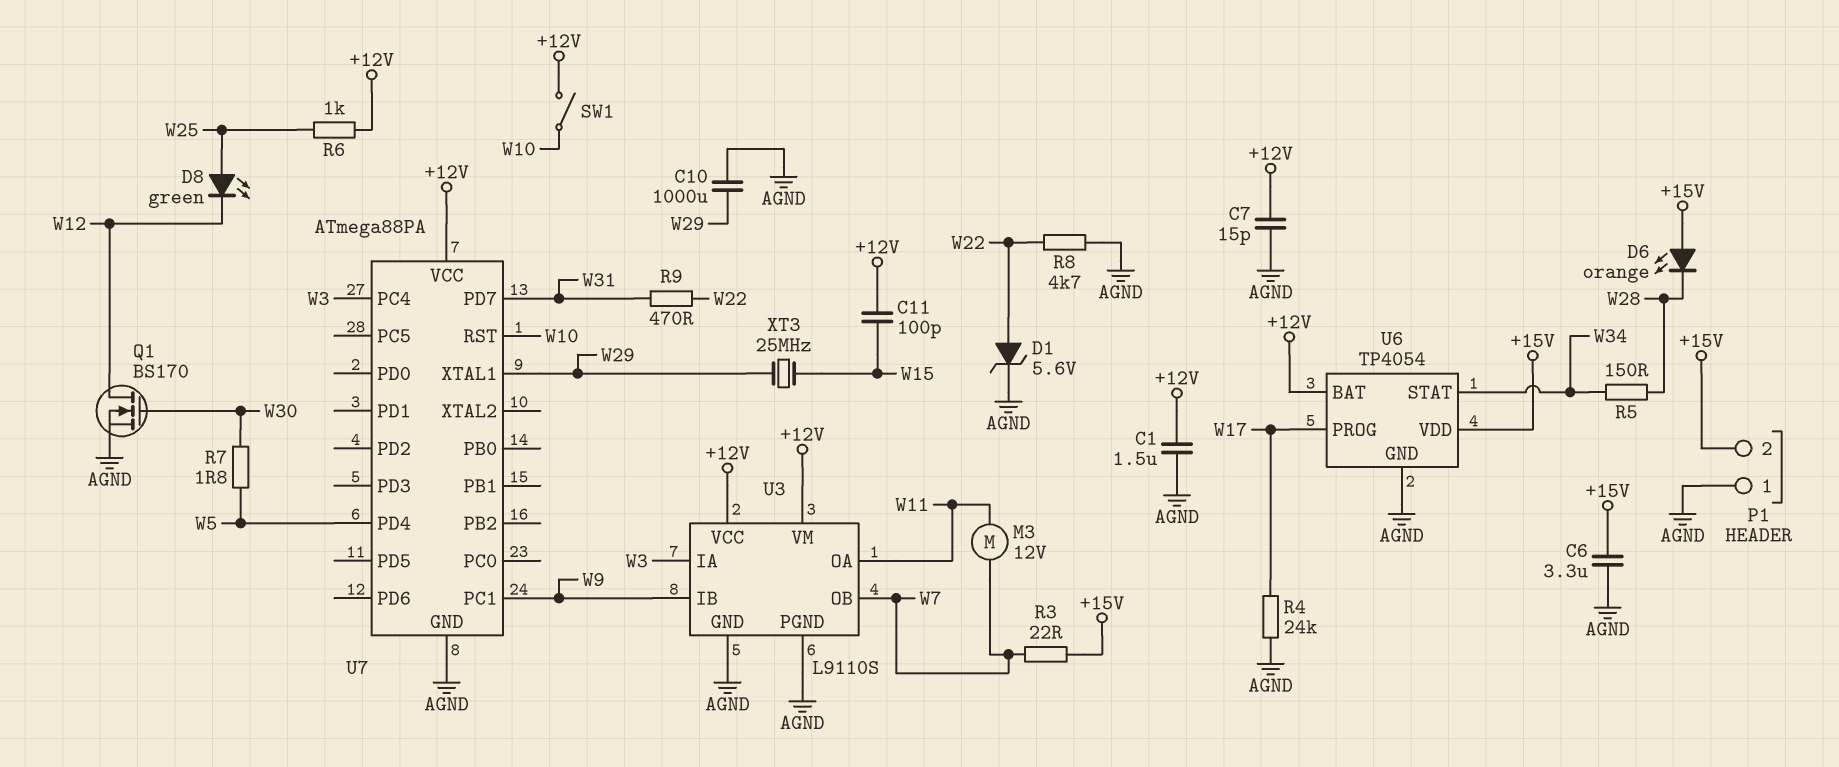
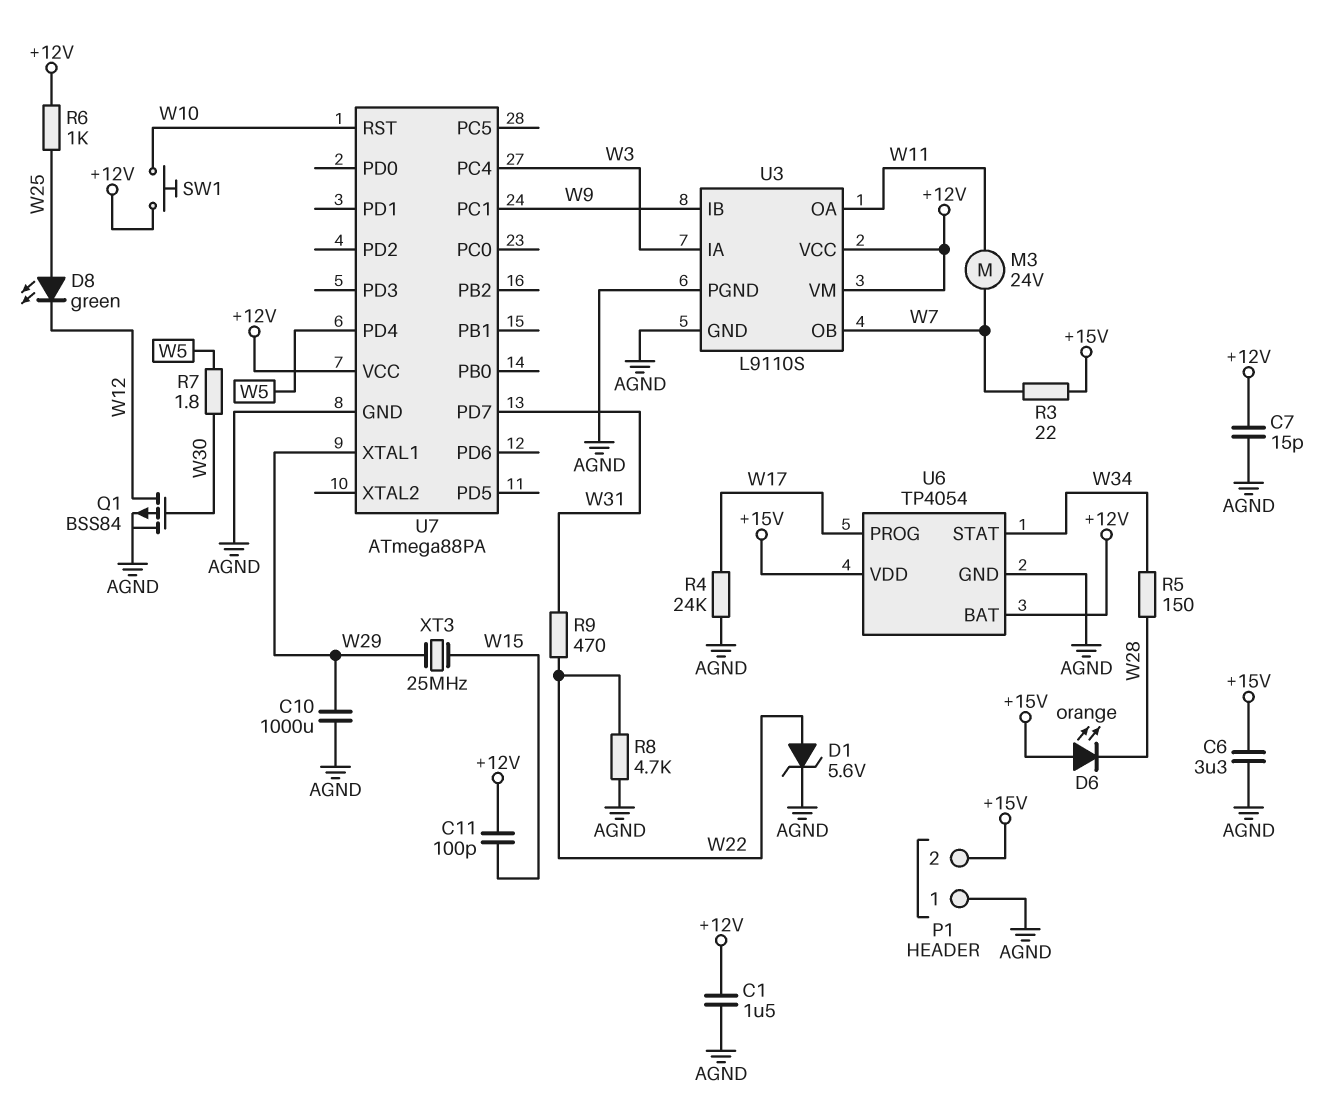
M3: motor 12V (W7, W11) -> motor 24V (W7, W11)
Q1: NMOS BS170 (G W30, D W12, S AGND) -> PMOS BSS84 (G W30, D W12, S AGND)
SW1: switch (+12V, W10) -> button (+12V, W10)

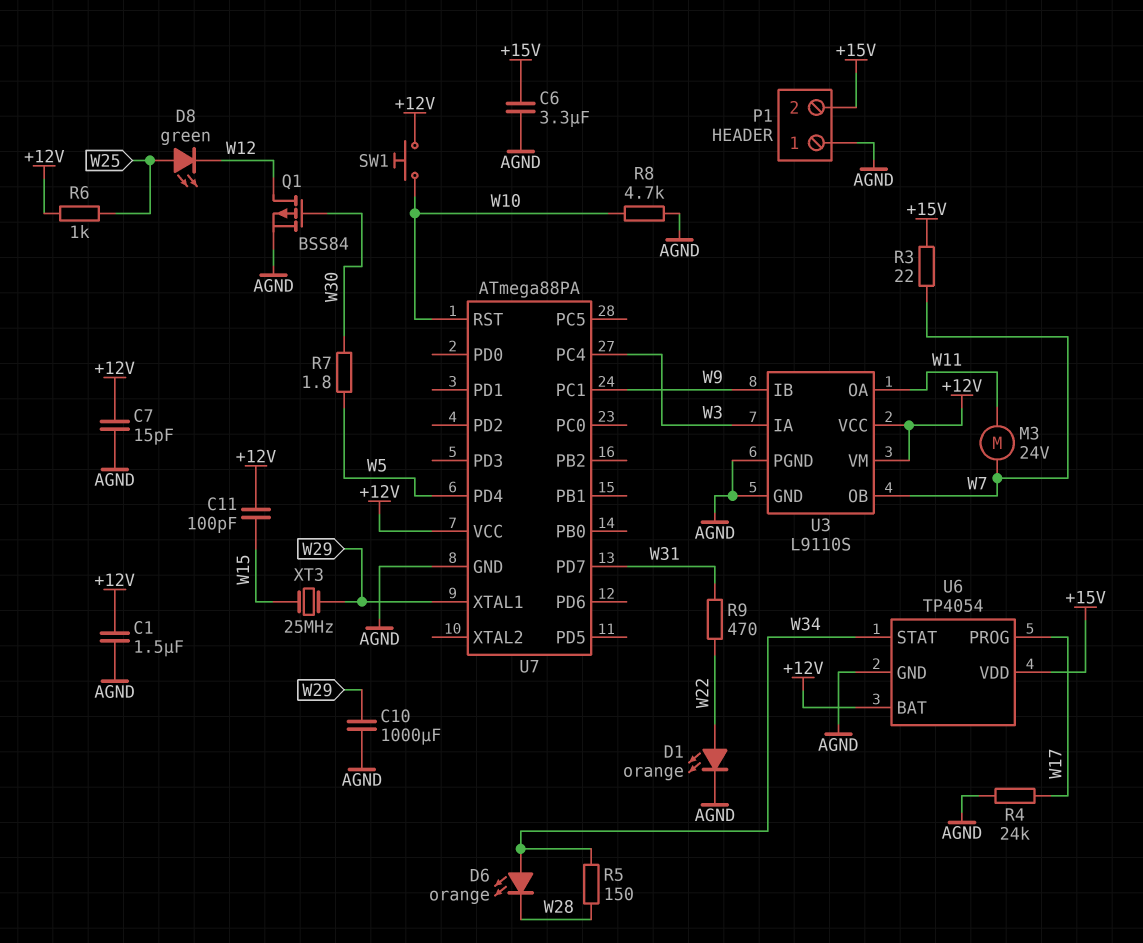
D1: zener 5.6V (A W22, K AGND) -> LED orange (A W22, K AGND)
D6: LED orange (A +15V, K W28) -> LED orange (A W34, K W28)
R8: 4.7k (AGND, W22) -> 4.7k (AGND, W10)

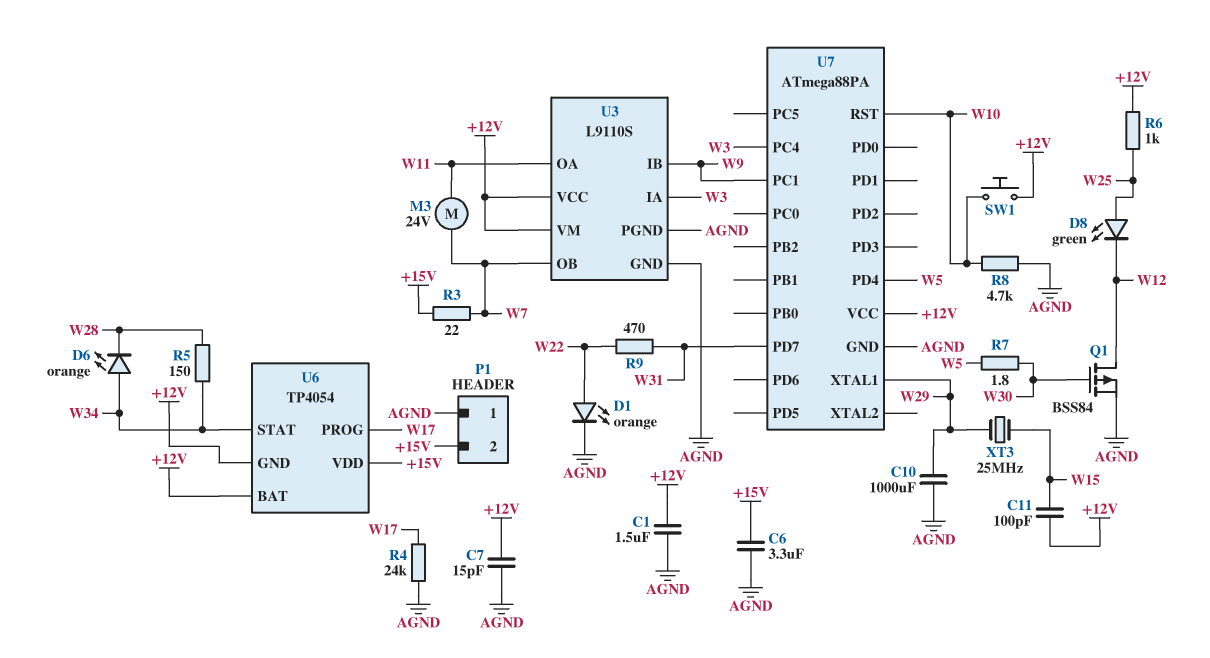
U6 pin GND: AGND -> +12V

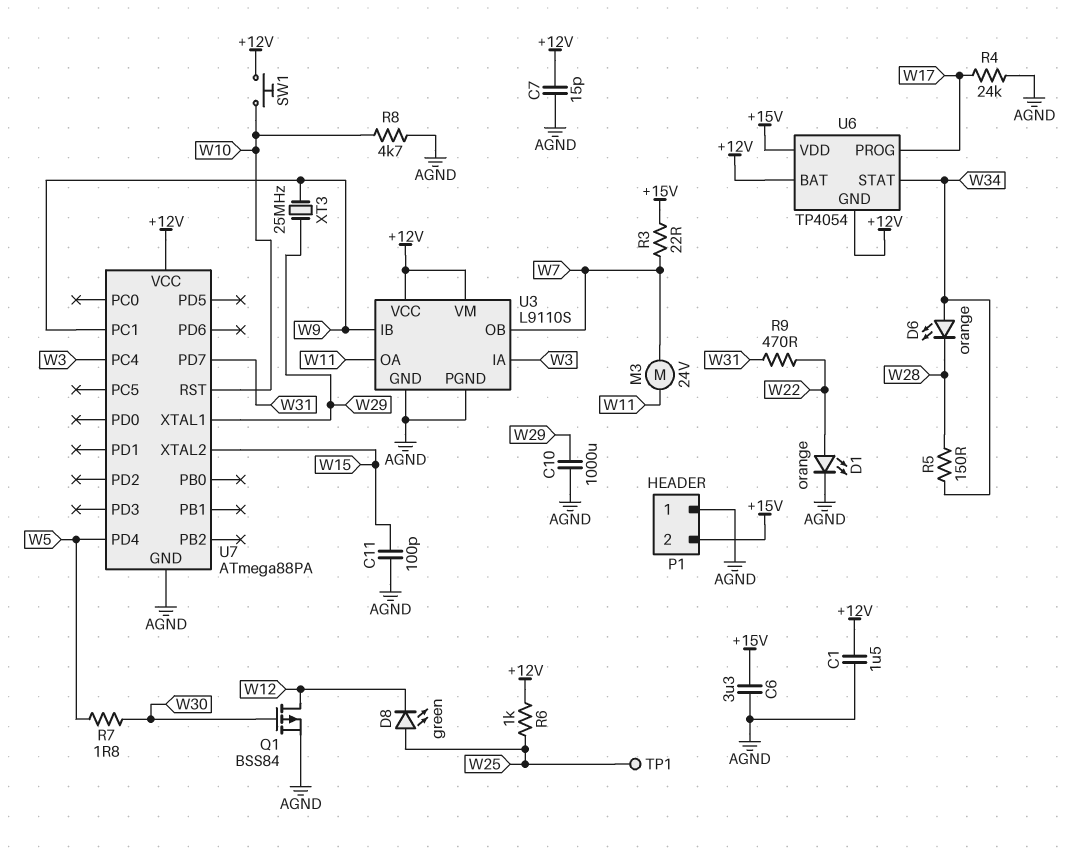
C11: 100pF (+12V, W15) -> 100pF (AGND, W15)
TP1: none -> test point (W25)
U7 pin XTAL2: none -> W15
XT3: 25MHz (W15, W29) -> 25MHz (W9, W29)

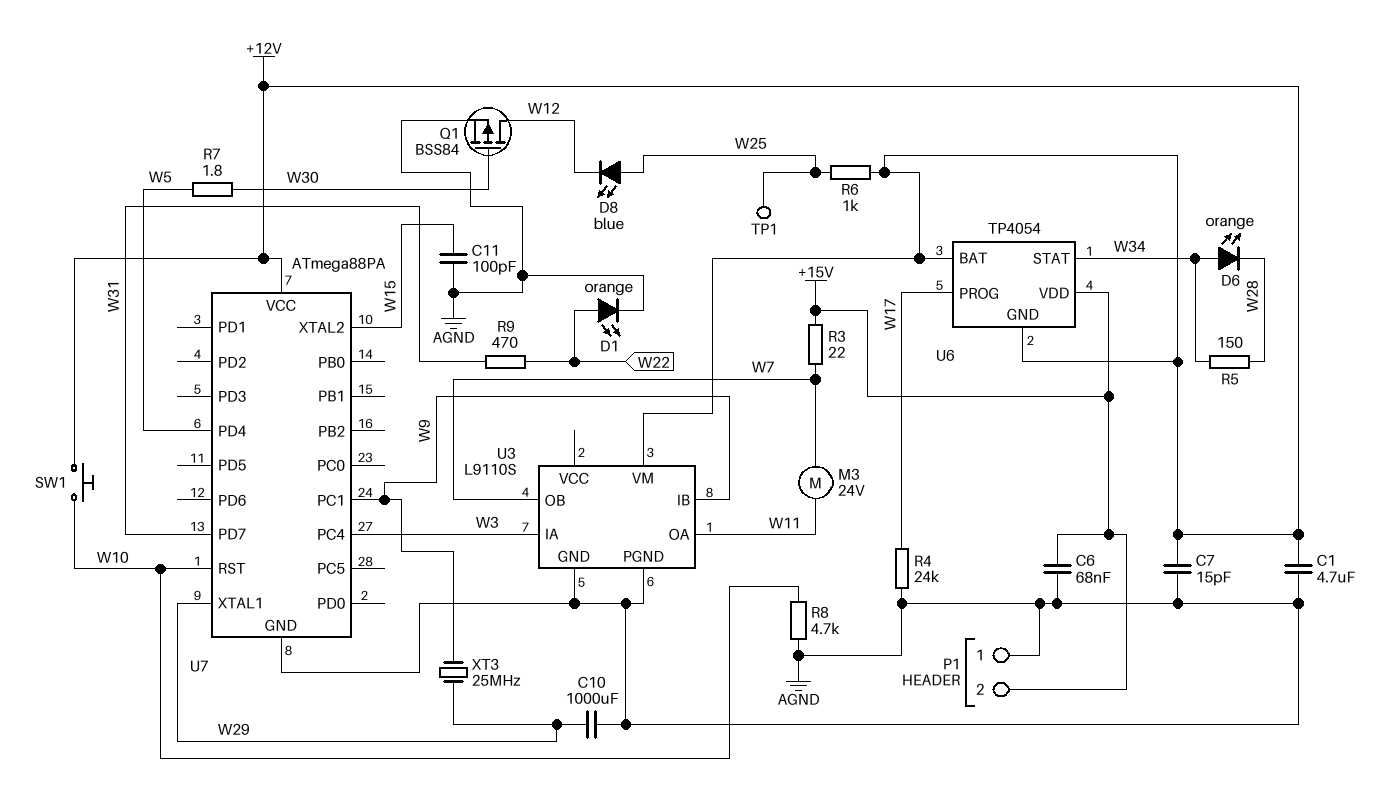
C1: 1.5uF (+12V, AGND) -> 4.7uF (+12V, AGND)
C6: 3.3uF (+15V, AGND) -> 68nF (+15V, AGND)
D8: LED green (A W25, K W12) -> LED blue (A W25, K W12)
U3 pin VCC: +12V -> none

